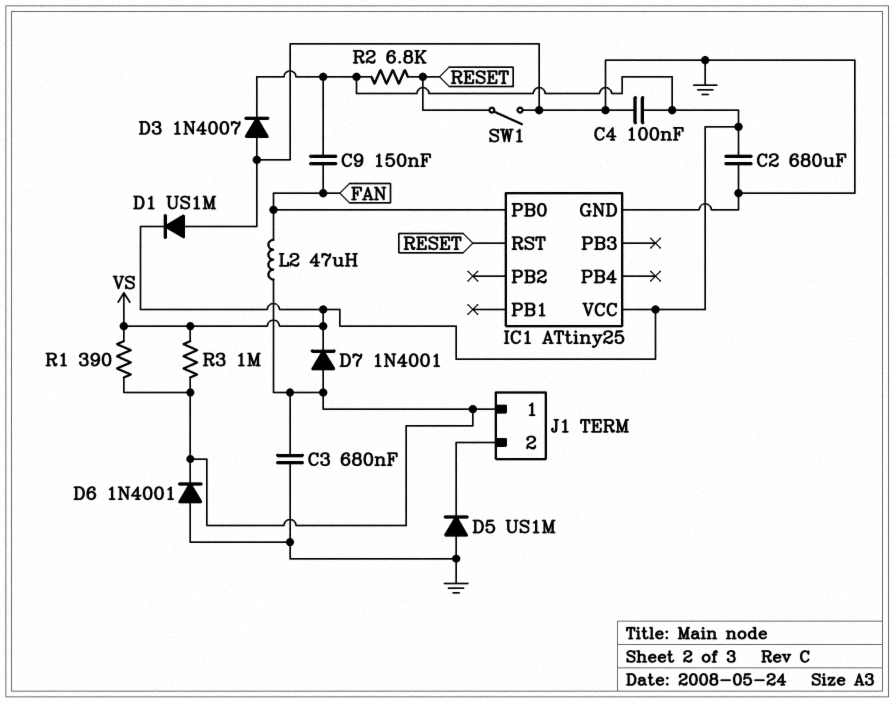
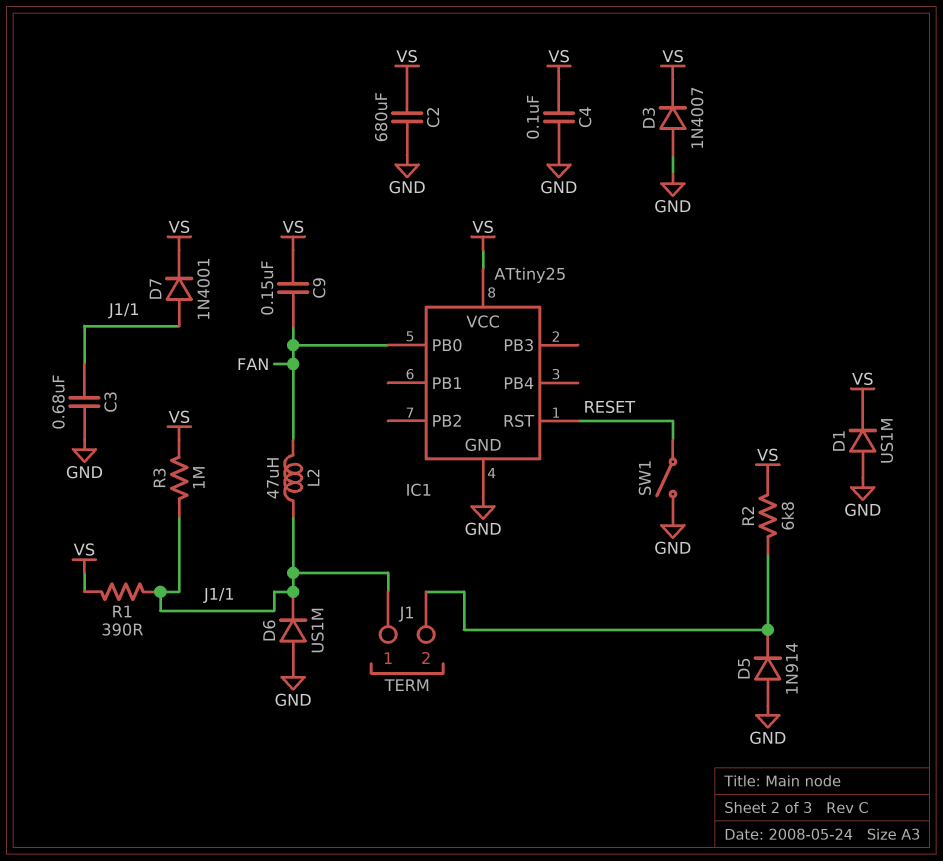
D5: diode US1M (A GND, K J1/2) -> diode 1N914 (A GND, K J1/2)
D6: diode 1N4001 (A GND, K J1/1) -> diode US1M (A GND, K J1/1)
R2: 6.8k (RESET, VS) -> 6.8k (J1/2, VS)

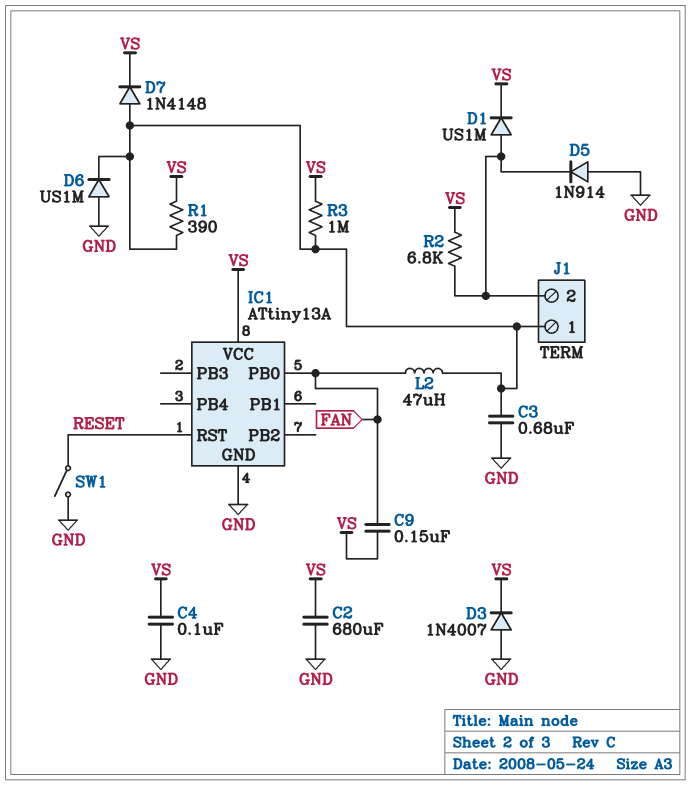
D1: diode US1M (A GND, K VS) -> diode US1M (A J1/2, K VS)
D7: diode 1N4001 (A J1/1, K VS) -> diode 1N4148 (A J1/1, K VS)
IC1: ATtiny25 -> ATtiny13A

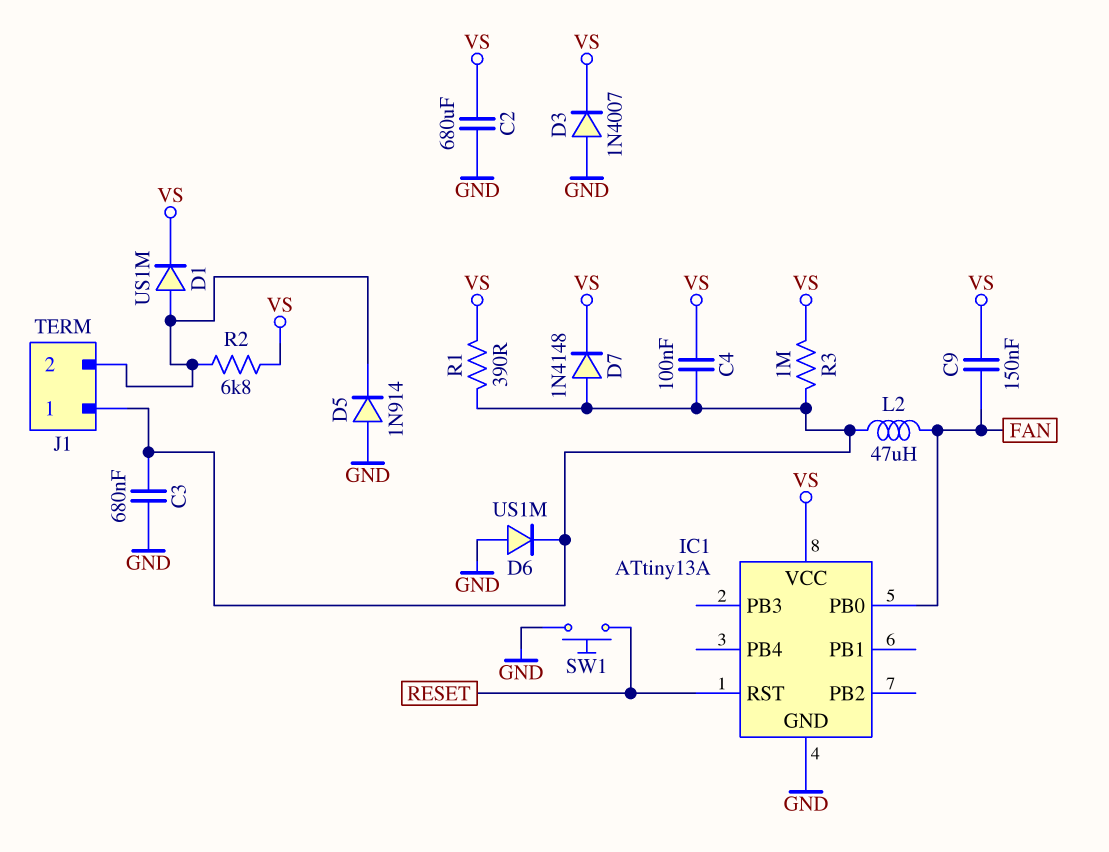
C4: 100nF (GND, VS) -> 100nF (J1/1, VS)
SW1: switch (GND, RESET) -> button (GND, RESET)

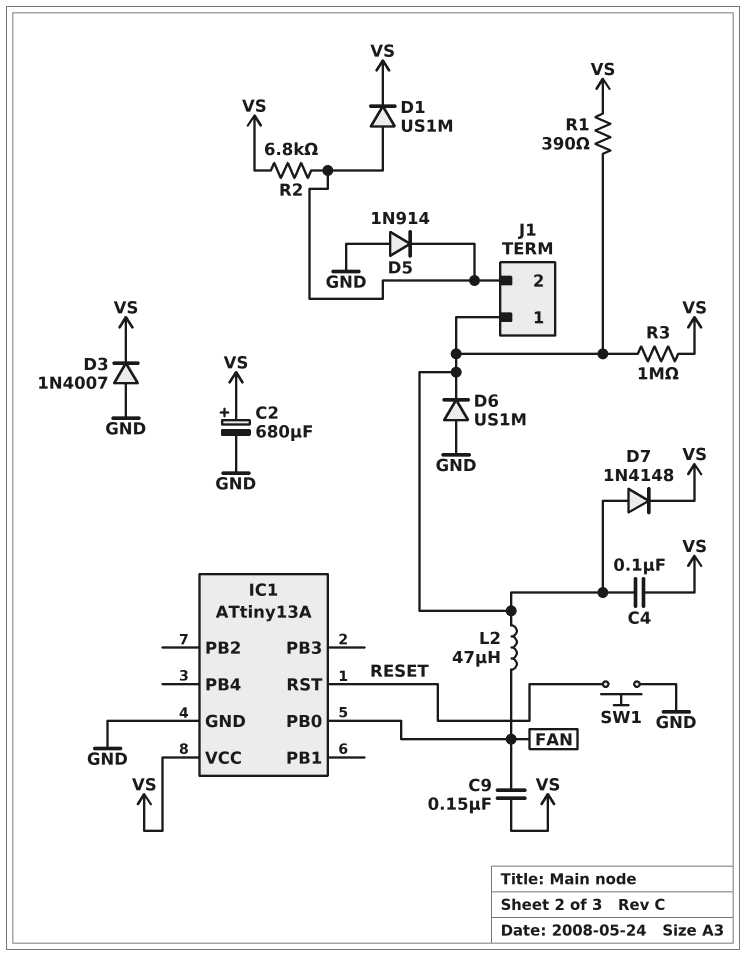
C2: 680uF (GND, VS) -> 680uF (plus VS, minus GND)
C3: 680nF (GND, J1/1) -> none

